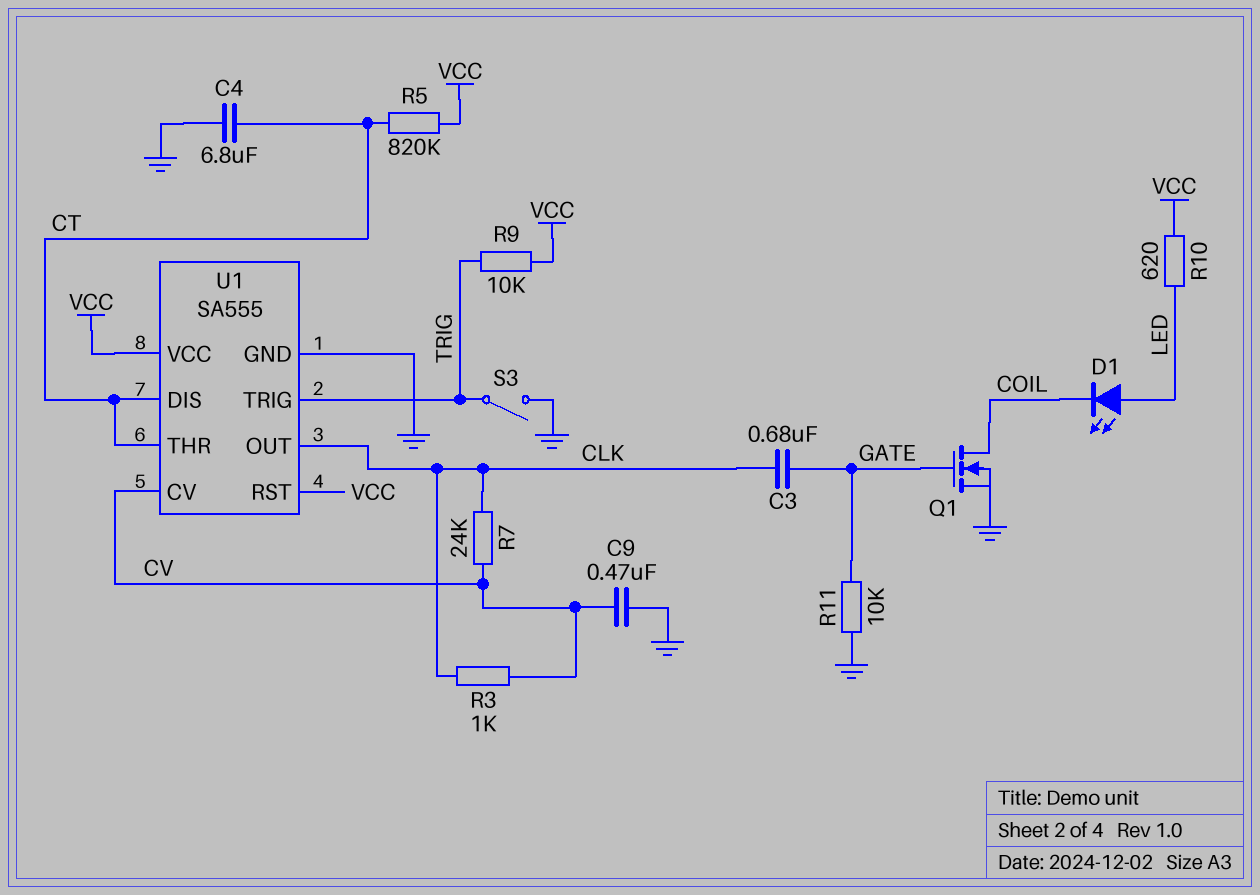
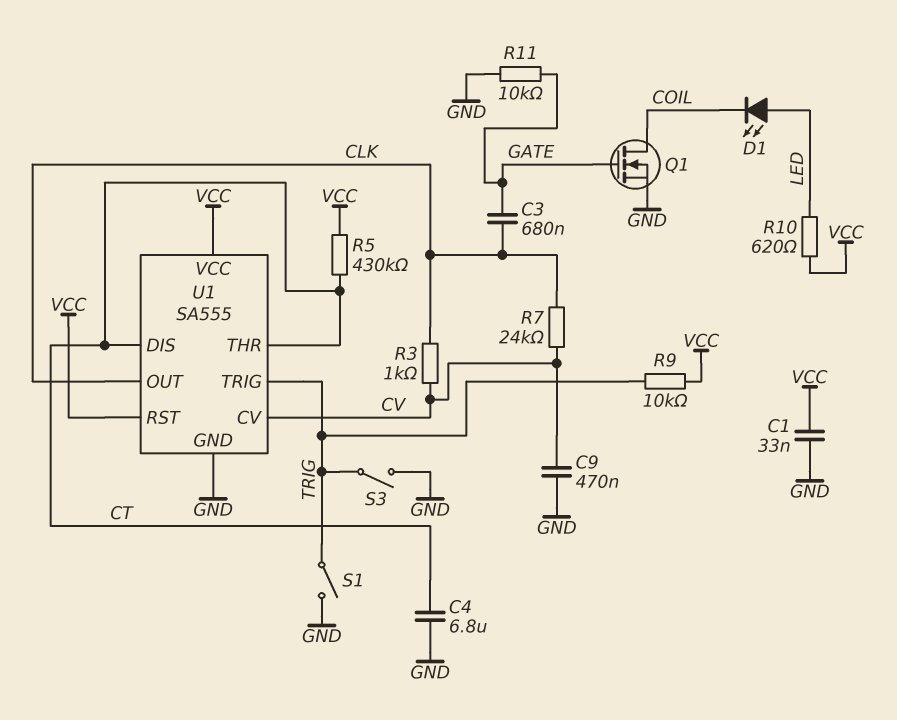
C1: none -> 33nF (GND, VCC)
R5: 820k (CT, VCC) -> 430k (CT, VCC)
S1: none -> switch (GND, TRIG)

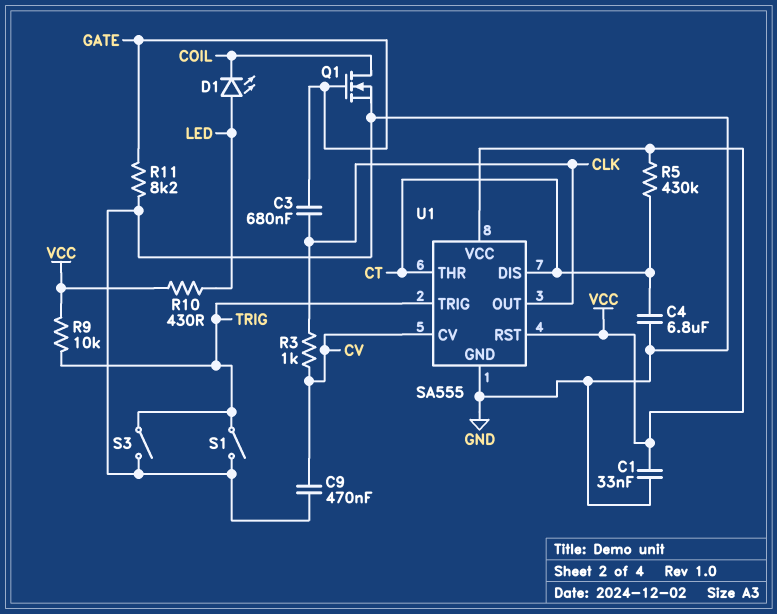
R7: 24k (CLK, CV) -> none
R10: 620 (LED, VCC) -> 430 (LED, VCC)
R11: 10k (GATE, GND) -> 8.2k (GATE, GND)

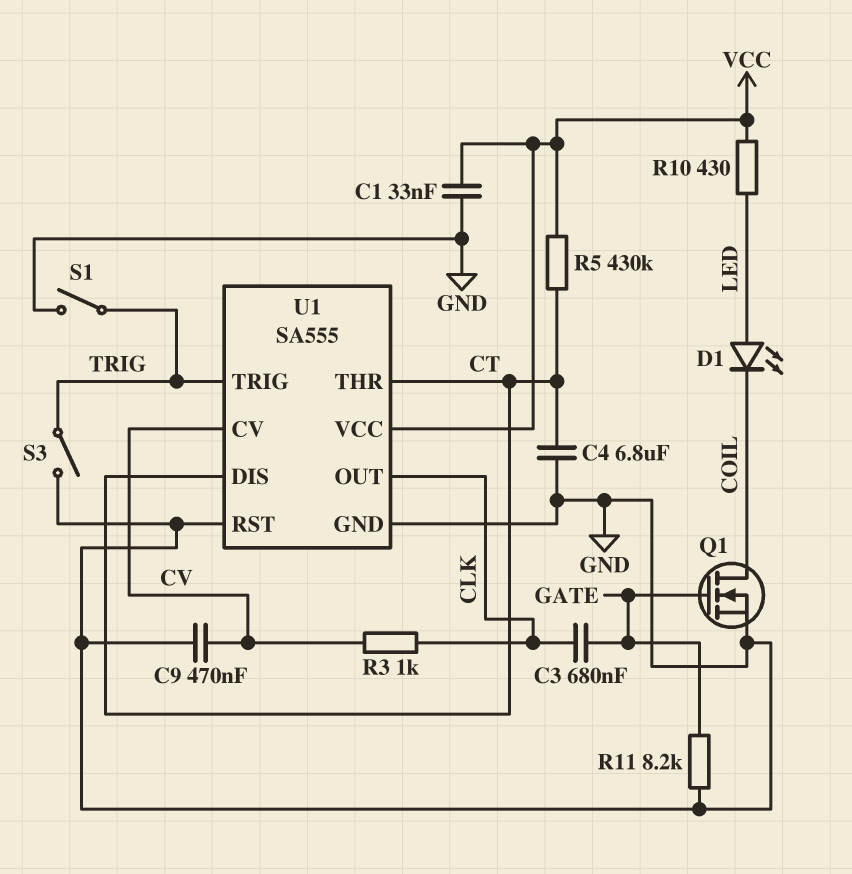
R9: 10k (TRIG, VCC) -> none
U1 pin RST: VCC -> GND

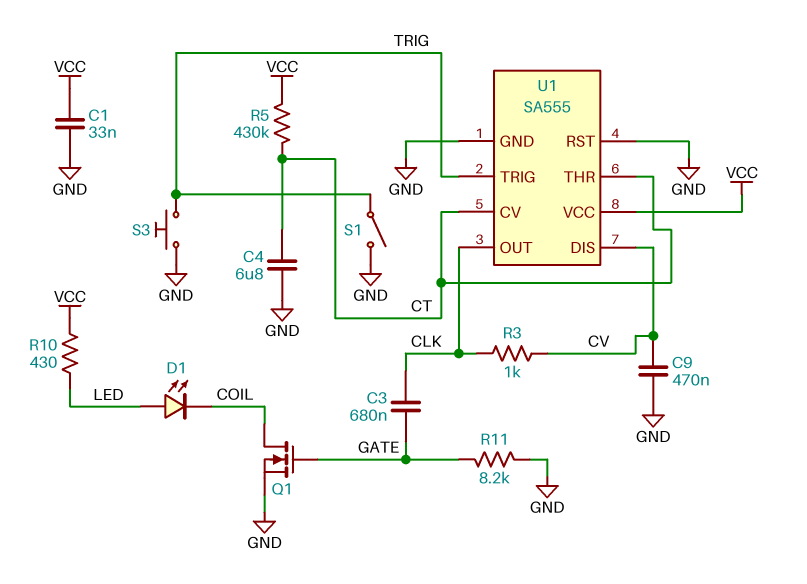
S3: switch (GND, TRIG) -> button (GND, TRIG)
U1 pin CV: CV -> CT
U1 pin DIS: CT -> CV

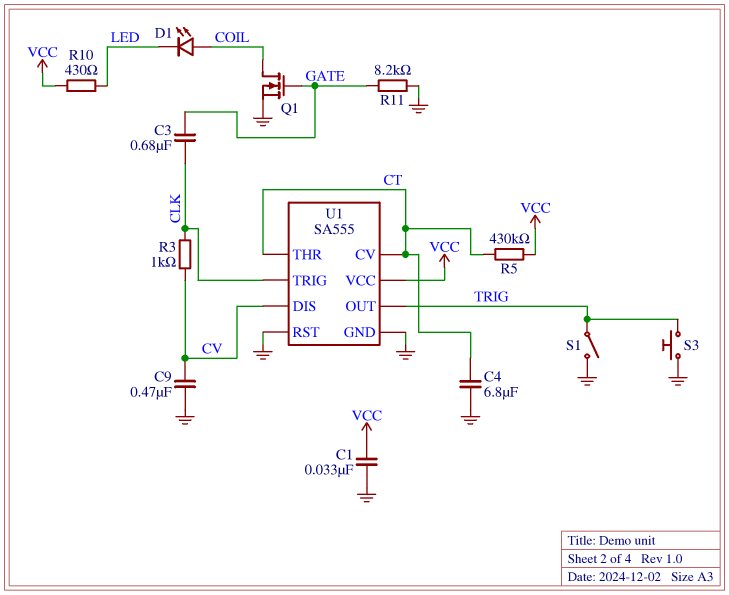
D1: LED (A LED, K COIL) -> LED (A COIL, K LED)
U1 pin OUT: CLK -> TRIG
U1 pin TRIG: TRIG -> CLK

